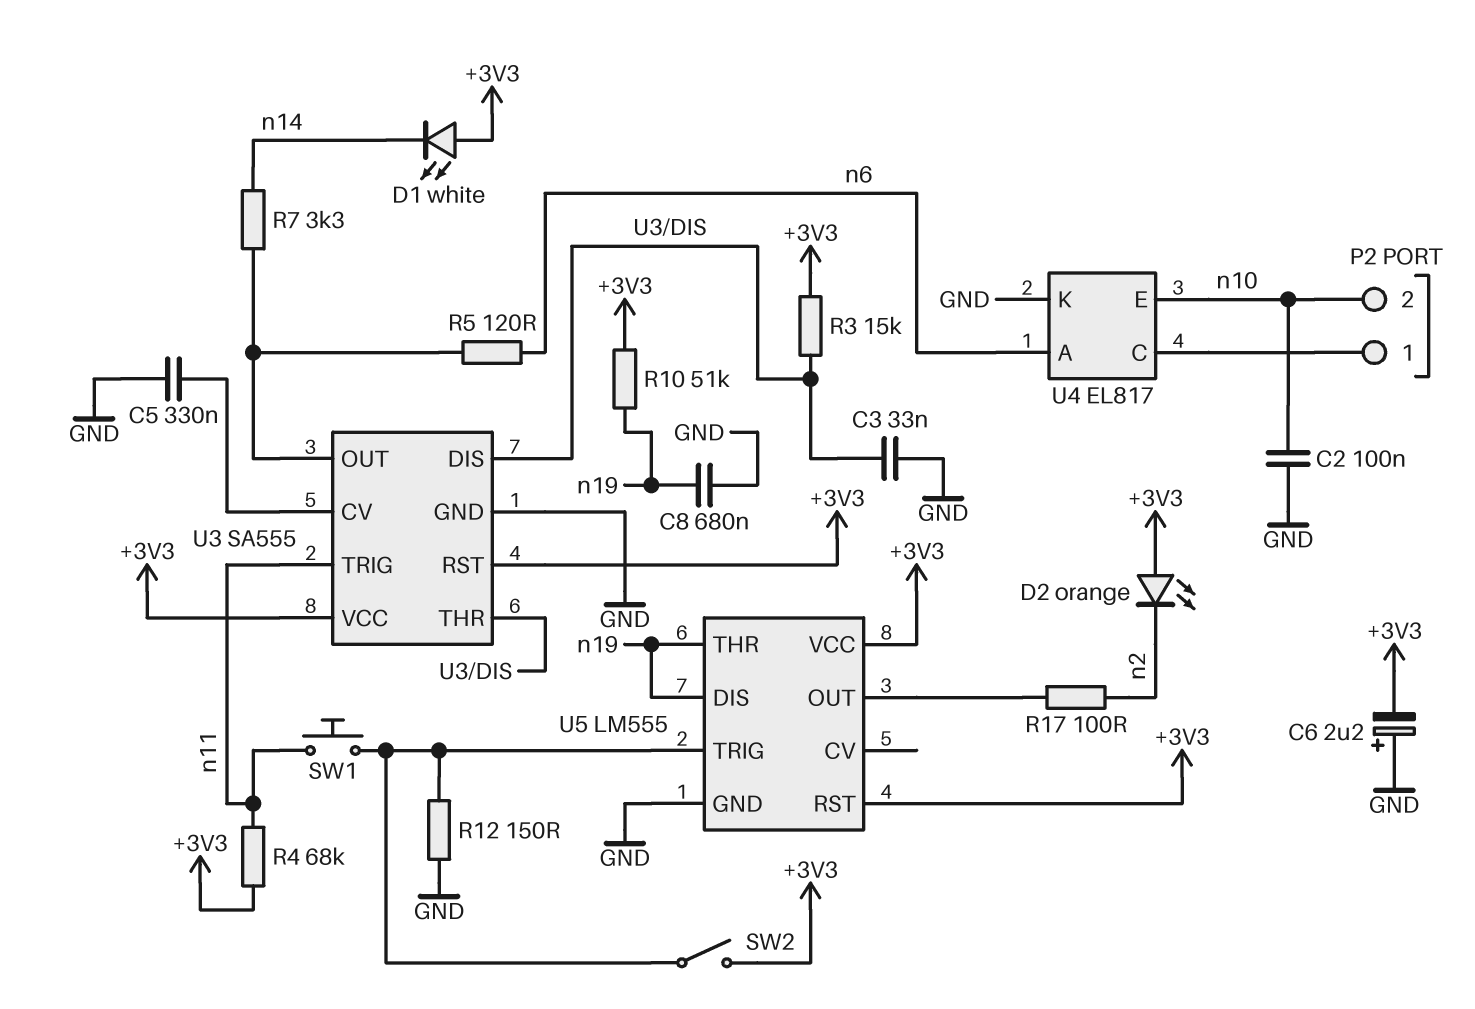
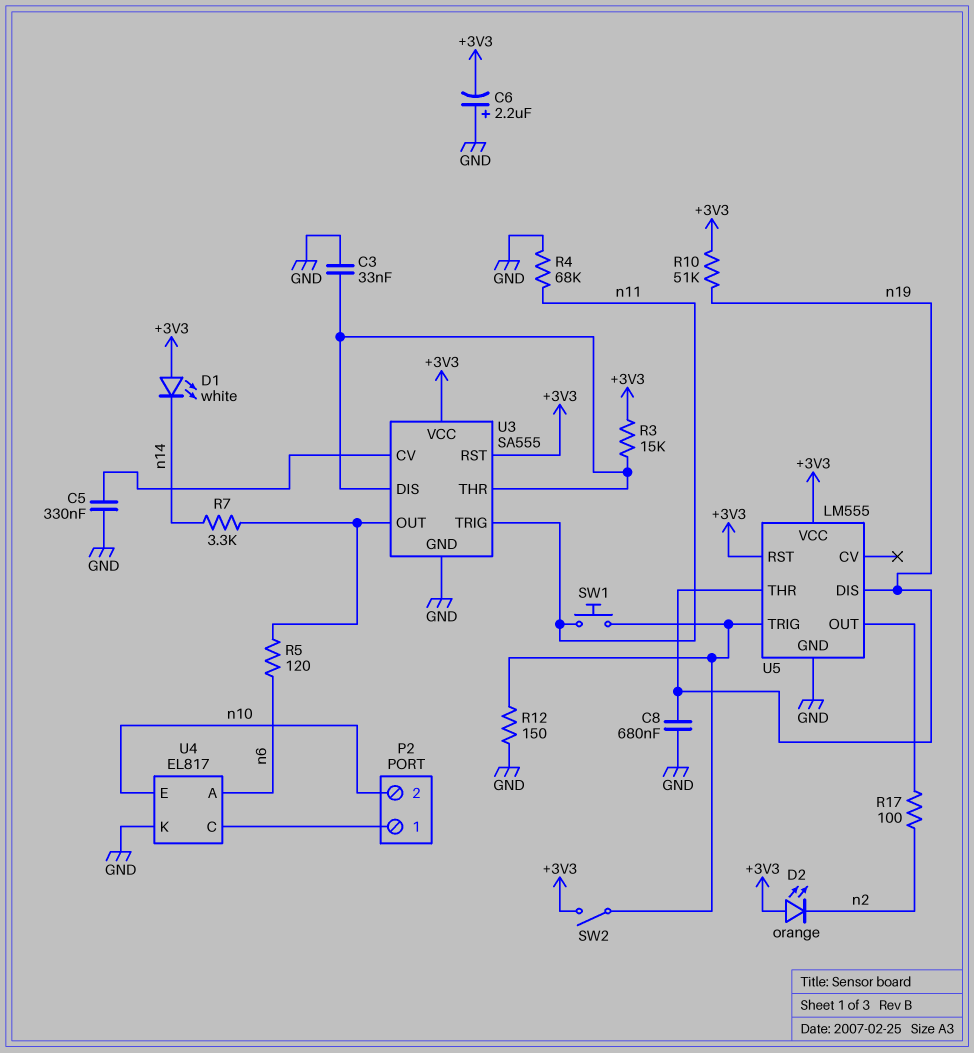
C2: 100nF (GND, n10) -> none
R4: 68k (+3V3, n11) -> 68k (GND, n11)

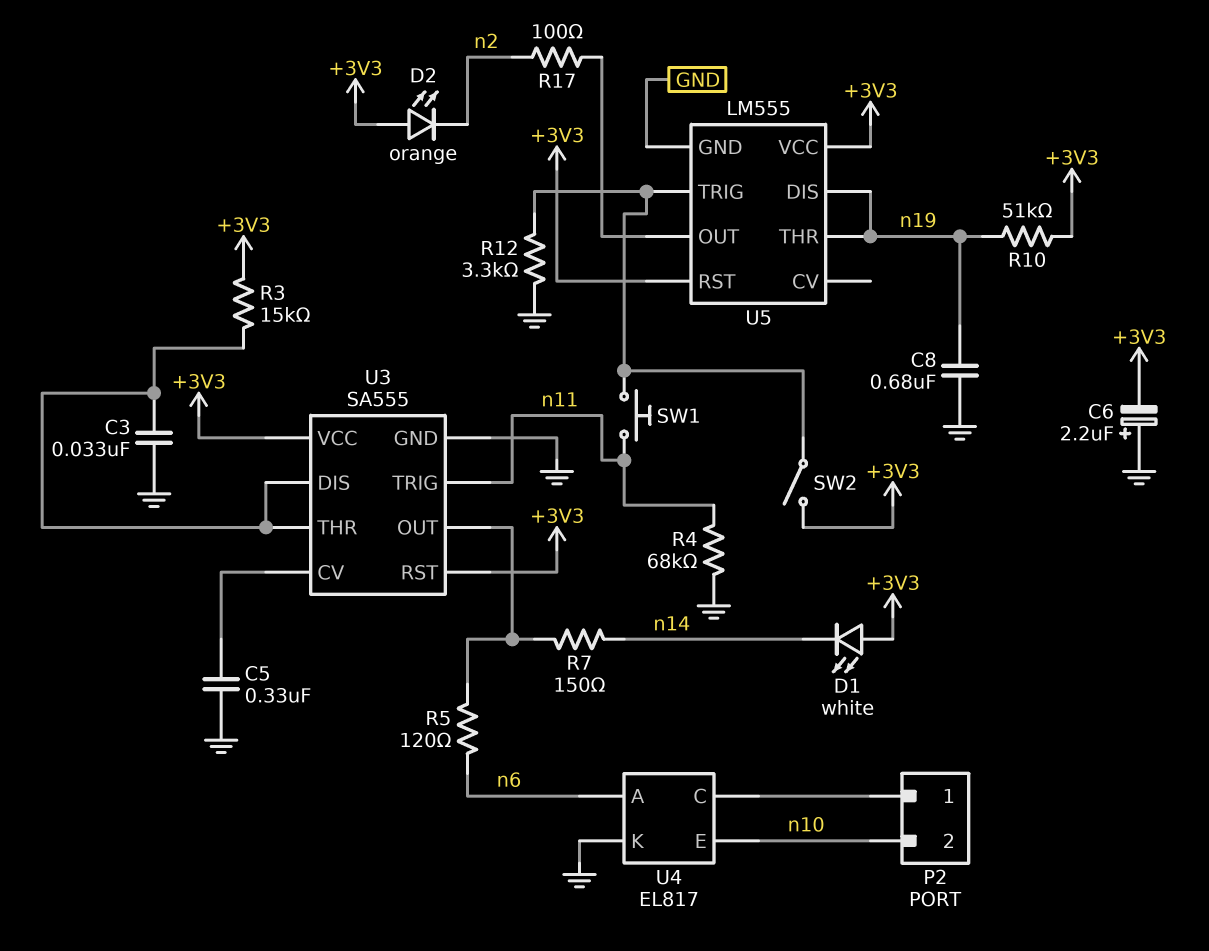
R7: 3.3k (U3/OUT, n14) -> 150 (U3/OUT, n14)
R12: 150 (GND, U5/TRIG) -> 3.3k (GND, U5/TRIG)

